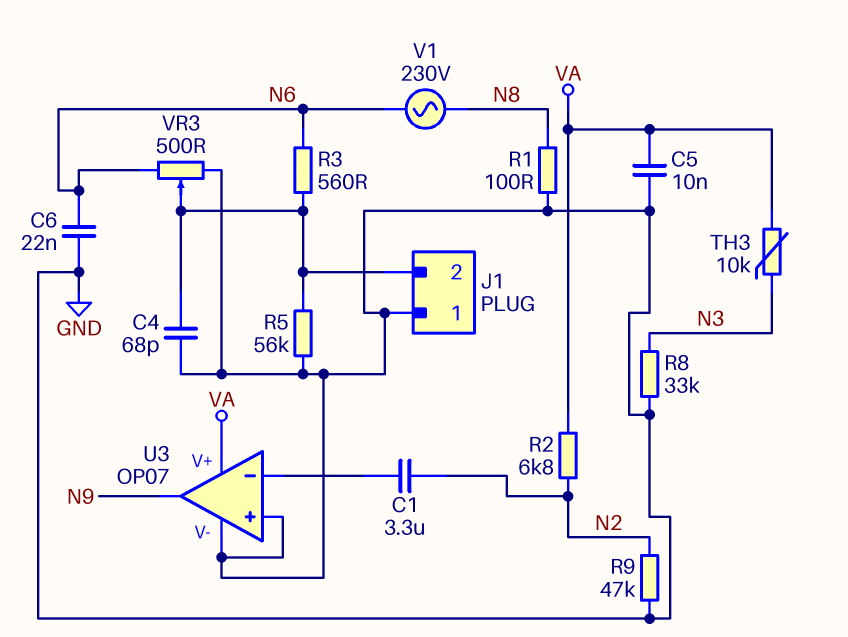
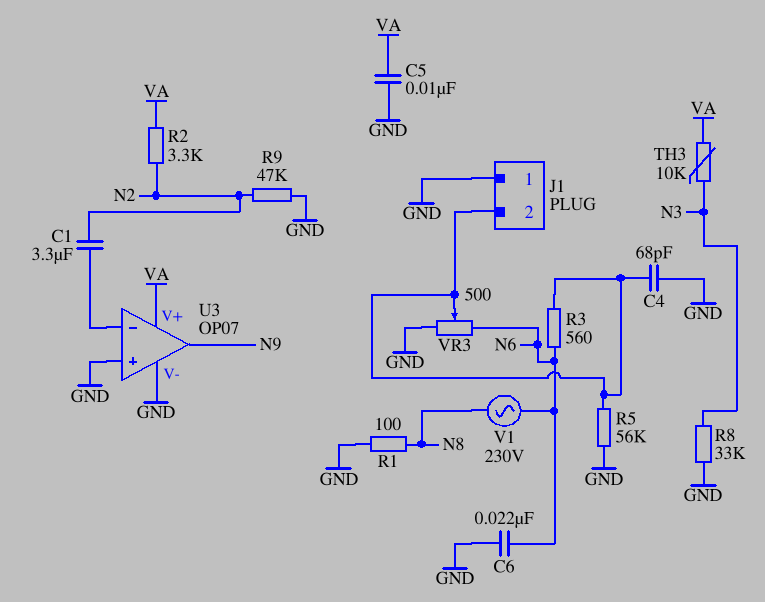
R2: 6.8k (N2, VA) -> 3.3k (N2, VA)

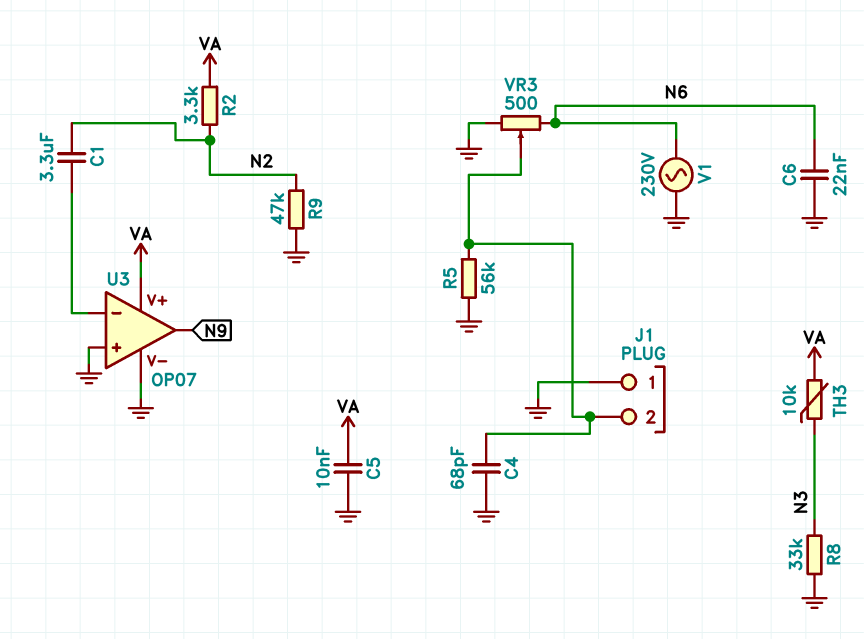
R1: 100 (GND, N8) -> none
R3: 560 (J1/2, N6) -> none
V1: AC 230V (N6, N8) -> AC 230V (GND, N6)

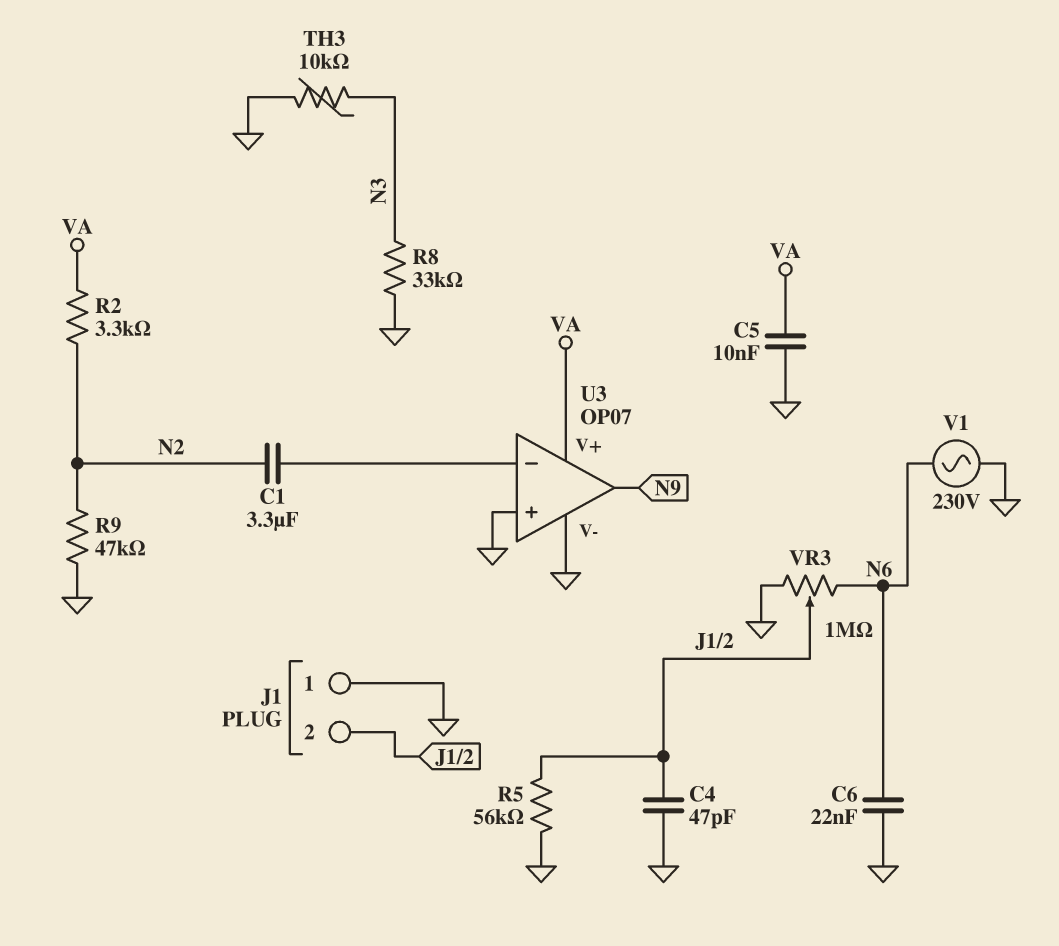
C4: 68pF (GND, J1/2) -> 47pF (GND, J1/2)
TH3: 10k (N3, VA) -> 10k (GND, N3)
VR3: 500 (GND, N6, wiper J1/2) -> 1M (GND, N6, wiper J1/2)

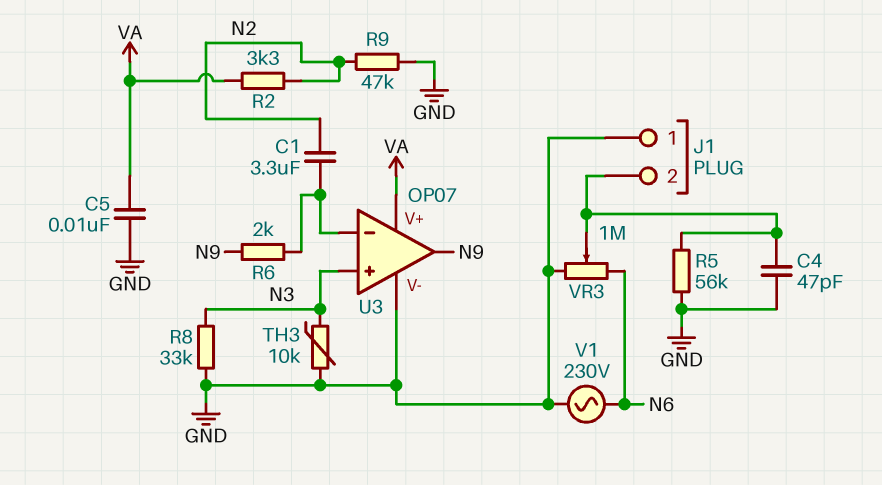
C6: 22nF (GND, N6) -> none
R6: none -> 2k (N9, U3/in-)
U3 pin in+: GND -> N3

